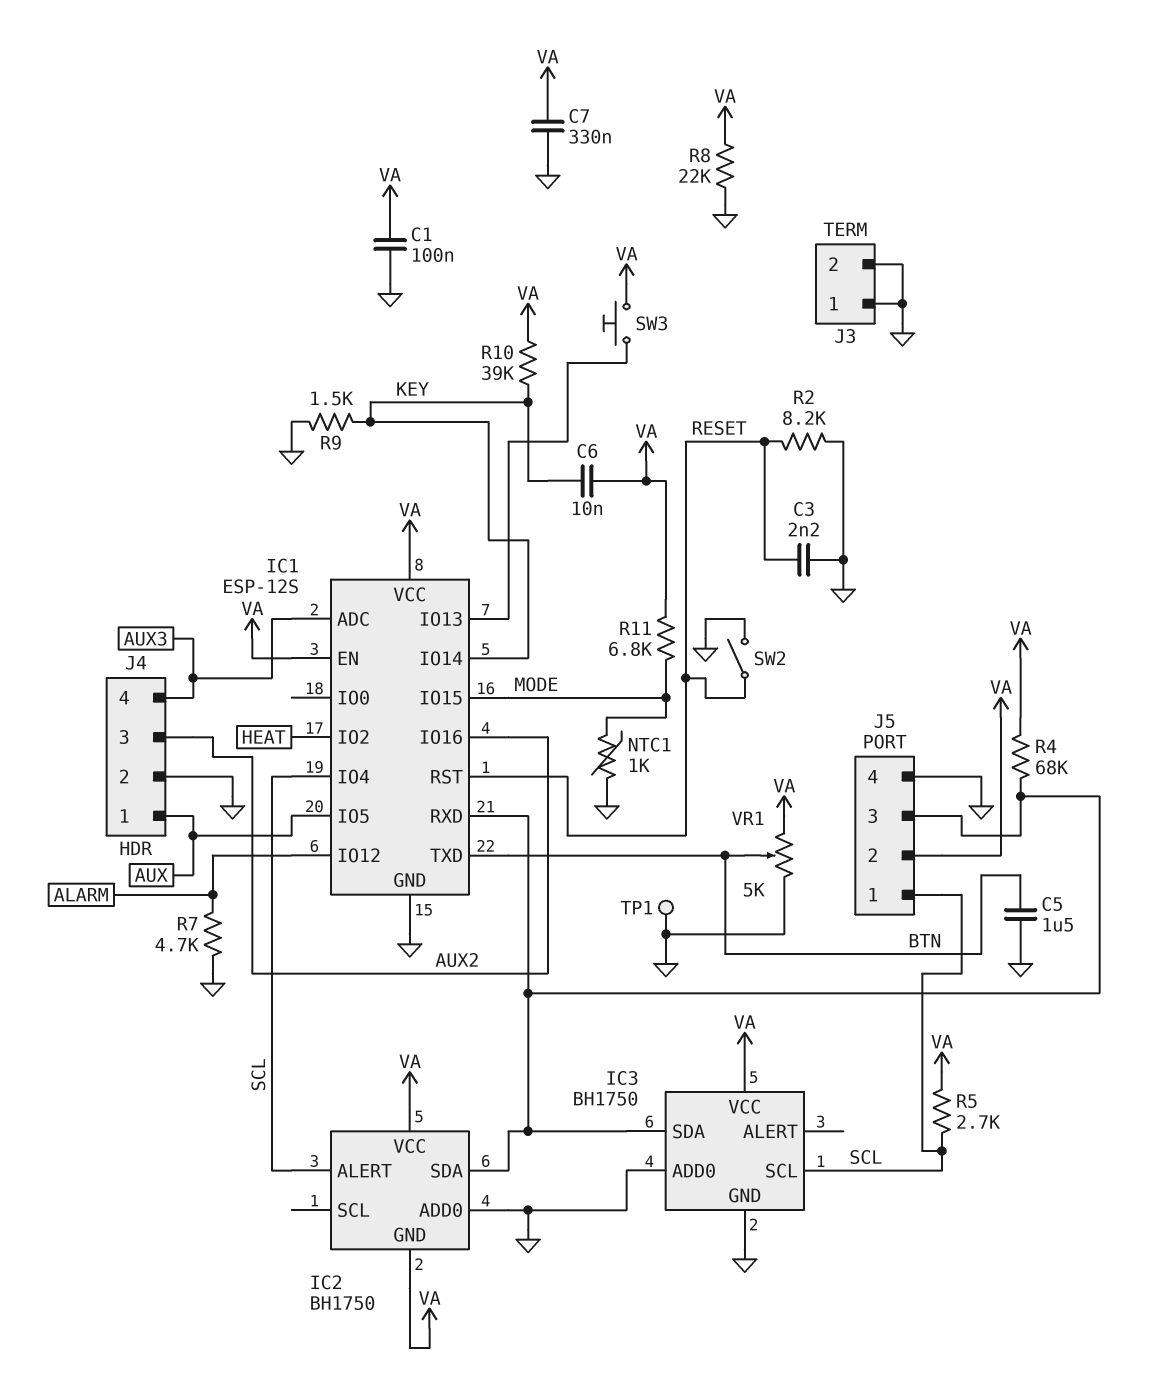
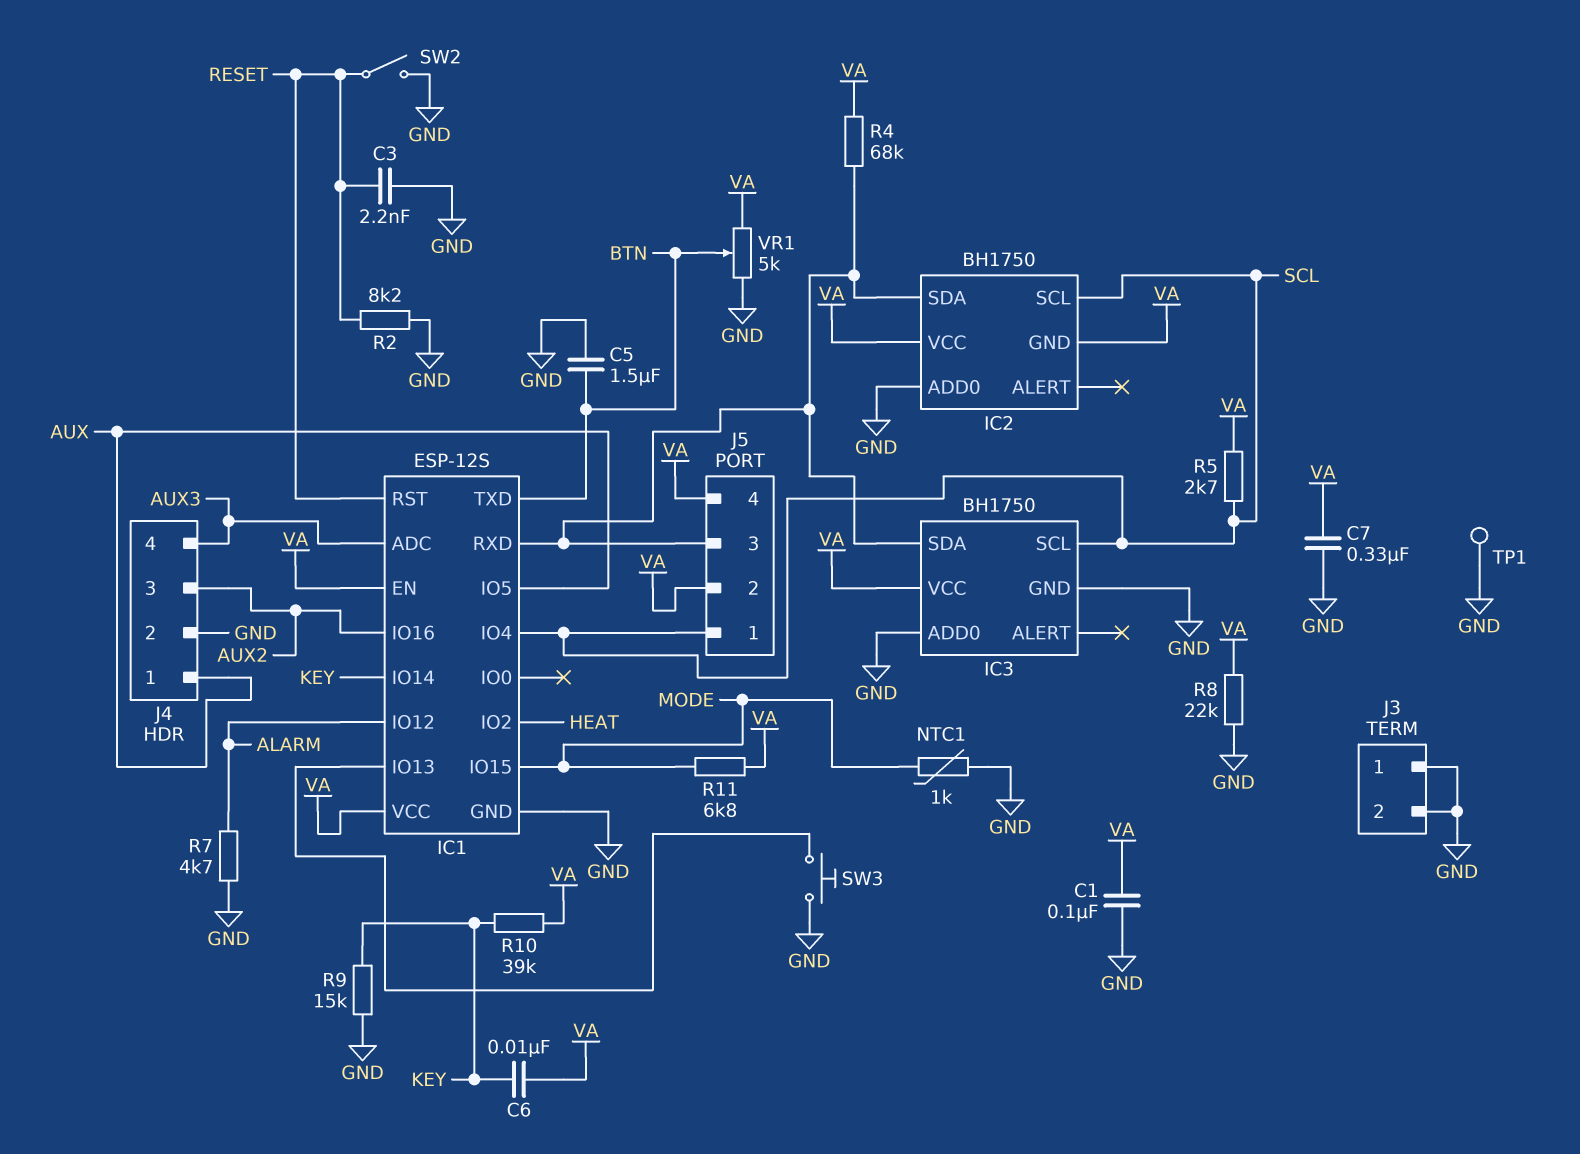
IC2 pin ALERT: SCL -> none
IC2 pin SCL: none -> SCL
J5 pin 4: GND -> VA
R9: 1.5k (GND, KEY) -> 15k (GND, KEY)
SW3: button (IC1/IO13, VA) -> button (GND, IC1/IO13)

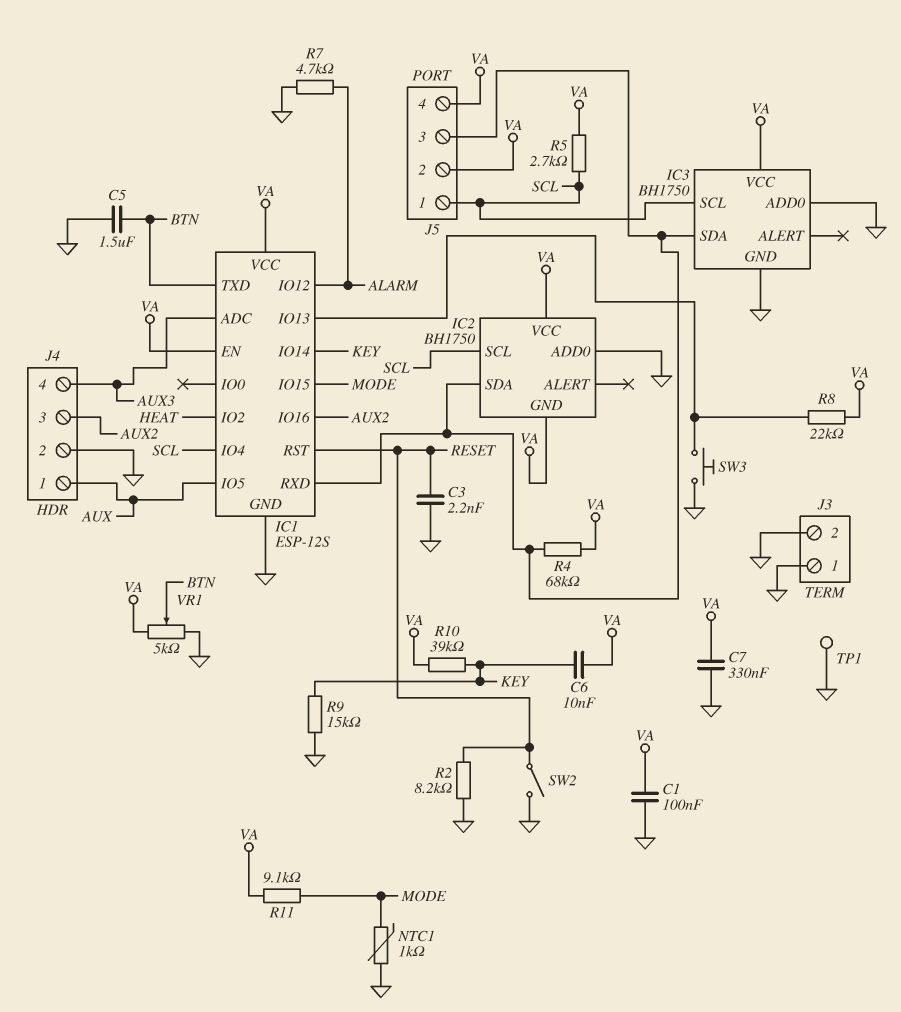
R8: 22k (GND, VA) -> 22k (IC1/IO13, VA)
R11: 6.8k (MODE, VA) -> 9.1k (MODE, VA)

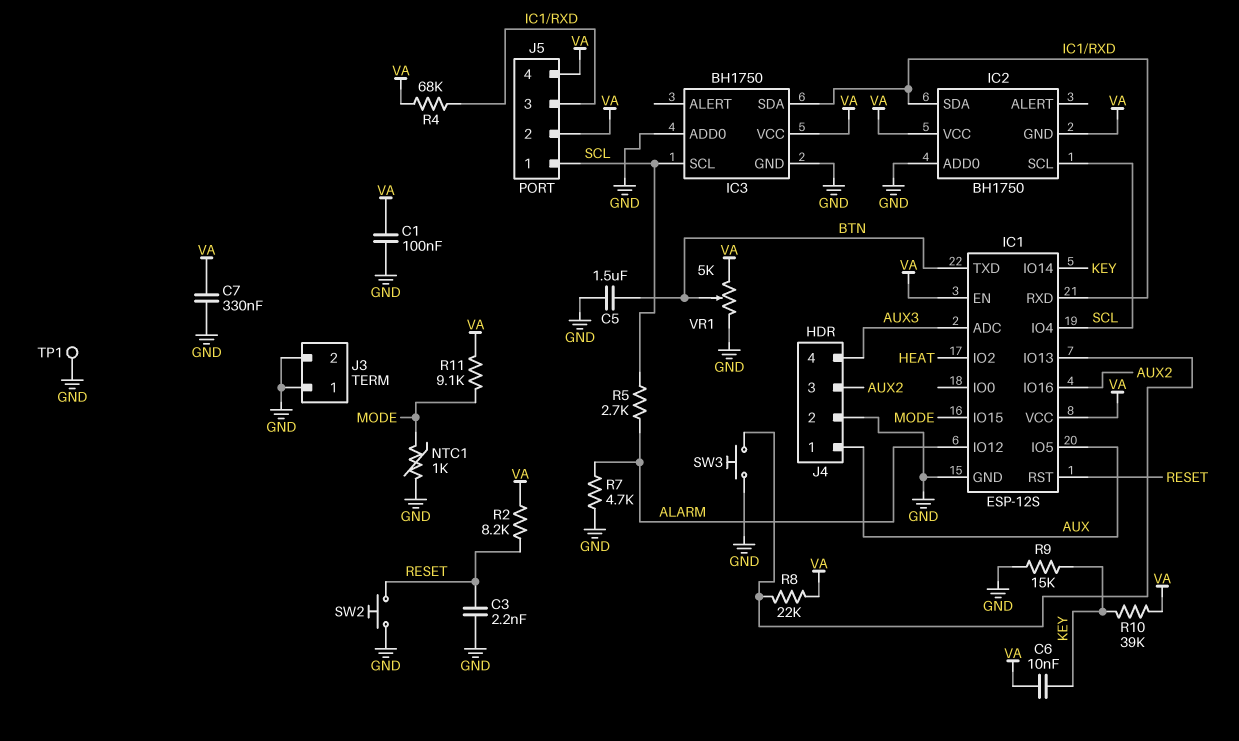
R2: 8.2k (GND, RESET) -> 8.2k (RESET, VA)
R5: 2.7k (SCL, VA) -> 2.7k (ALARM, SCL)
SW2: switch (GND, RESET) -> button (GND, RESET)

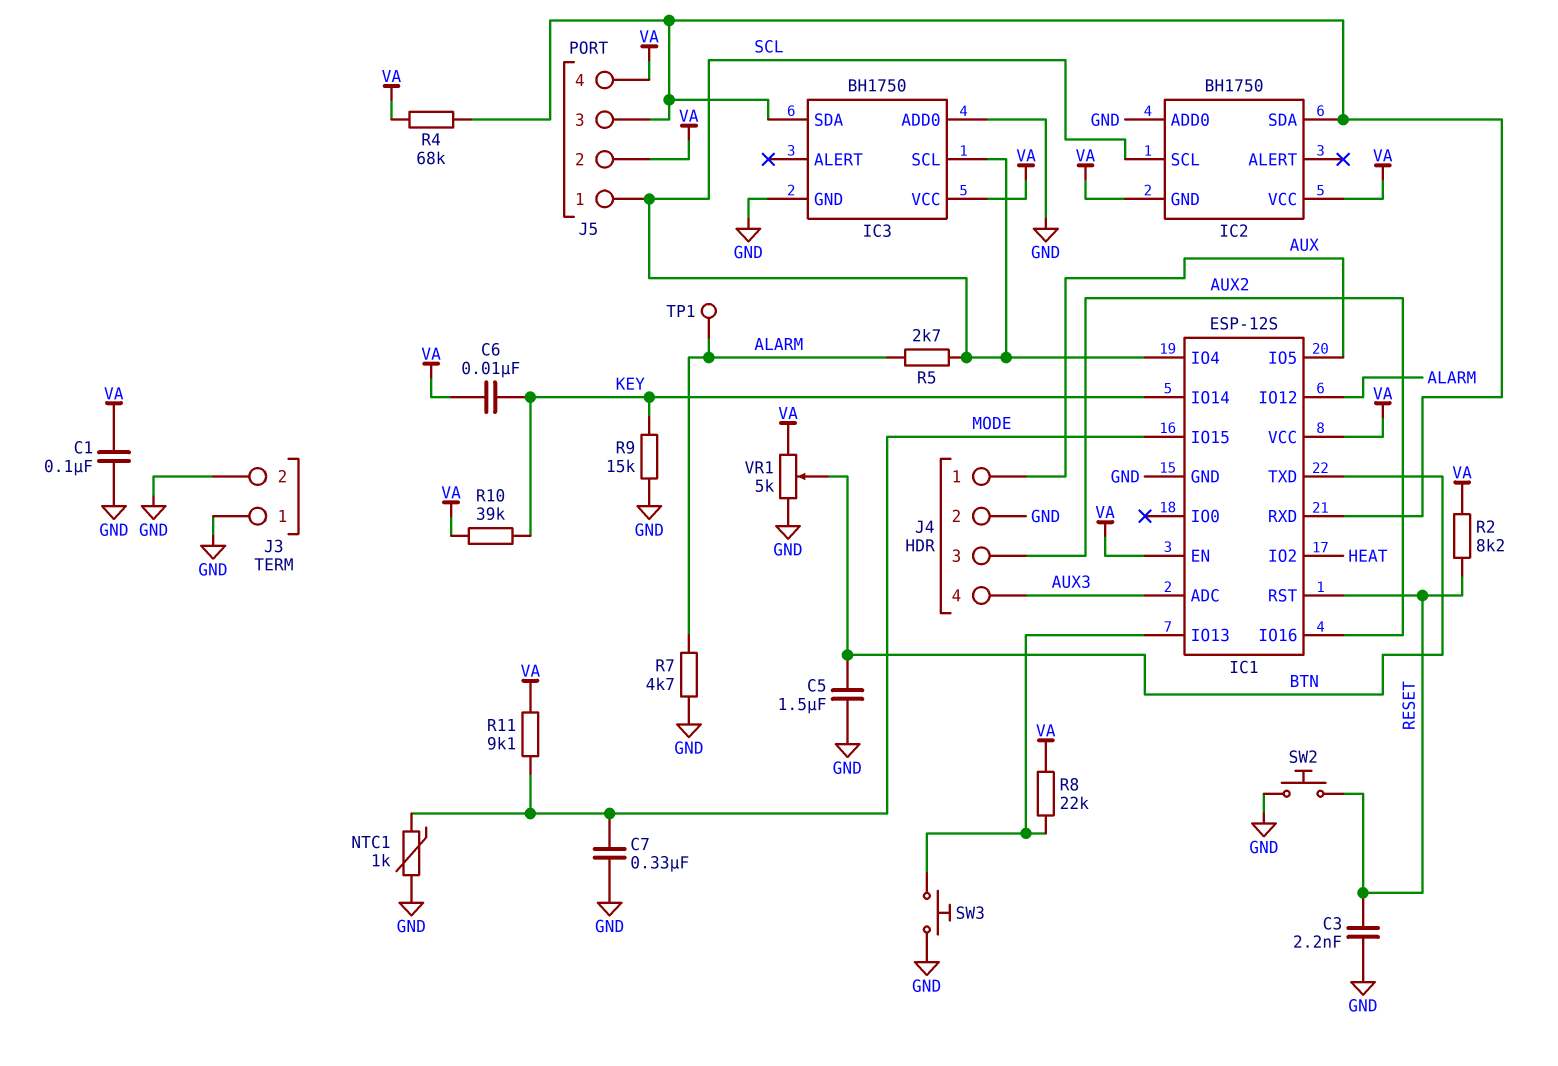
C7: 330nF (GND, VA) -> 330nF (GND, MODE)
TP1: test point (GND) -> test point (ALARM)

